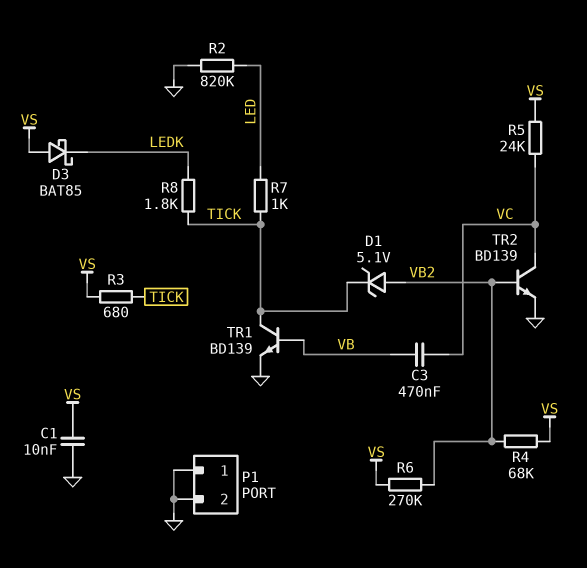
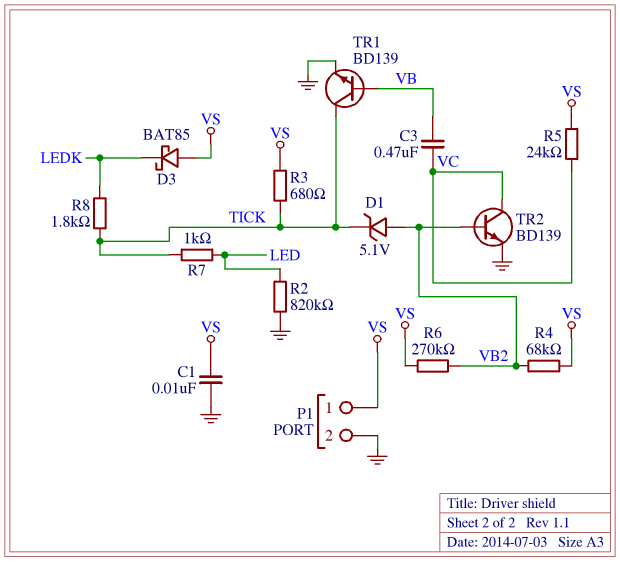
P1 pin 1: GND -> VS

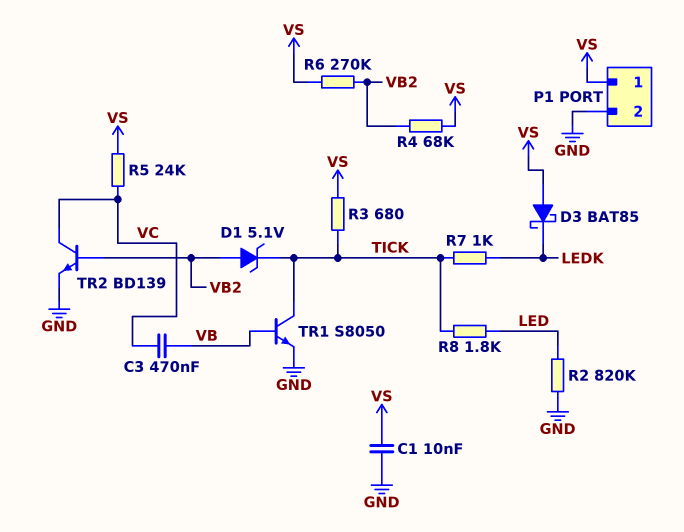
R7: 1k (LED, TICK) -> 1k (LEDK, TICK)
R8: 1.8k (LEDK, TICK) -> 1.8k (LED, TICK)
TR1: NPN BD139 (B VB, C TICK, E GND) -> NPN S8050 (B VB, C TICK, E GND)

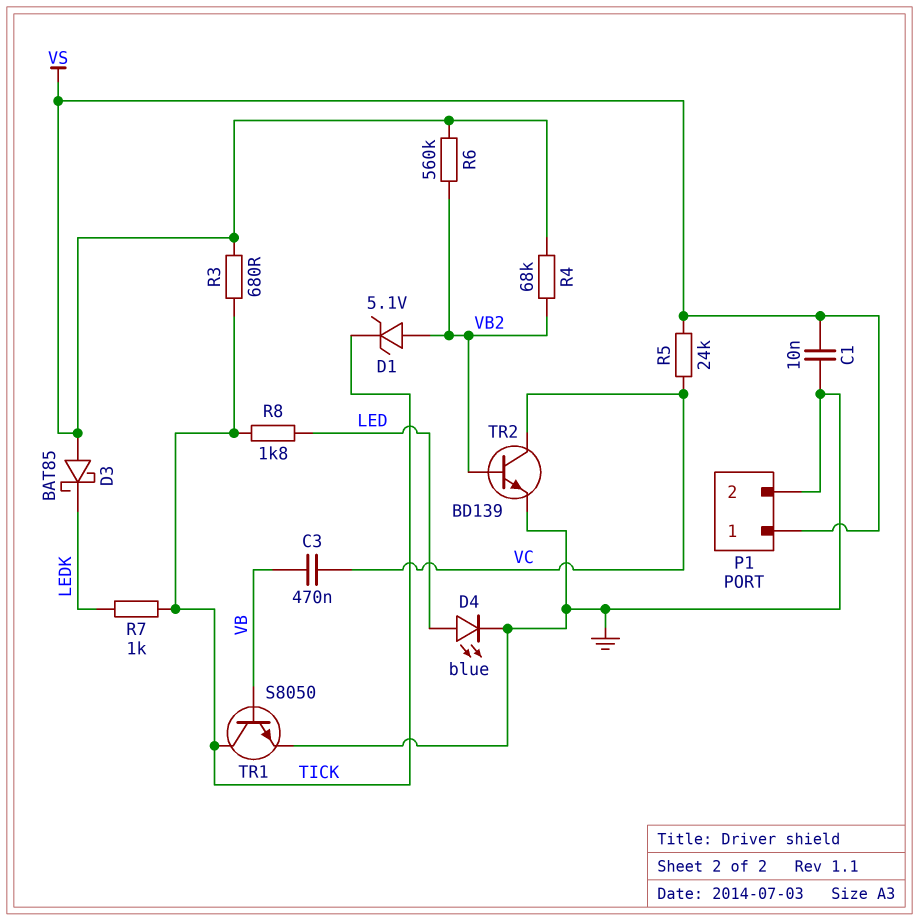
D4: none -> LED blue (A LED, K GND)
R2: 820k (GND, LED) -> none
R6: 270k (VB2, VS) -> 560k (VB2, VS)

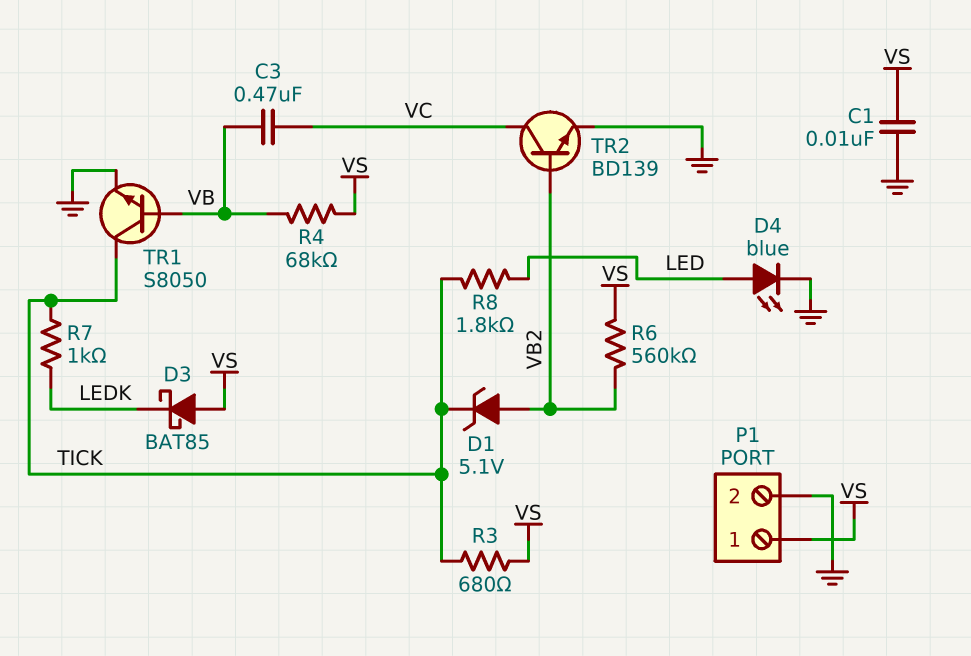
R4: 68k (VB2, VS) -> 68k (VB, VS)
R5: 24k (VC, VS) -> none

